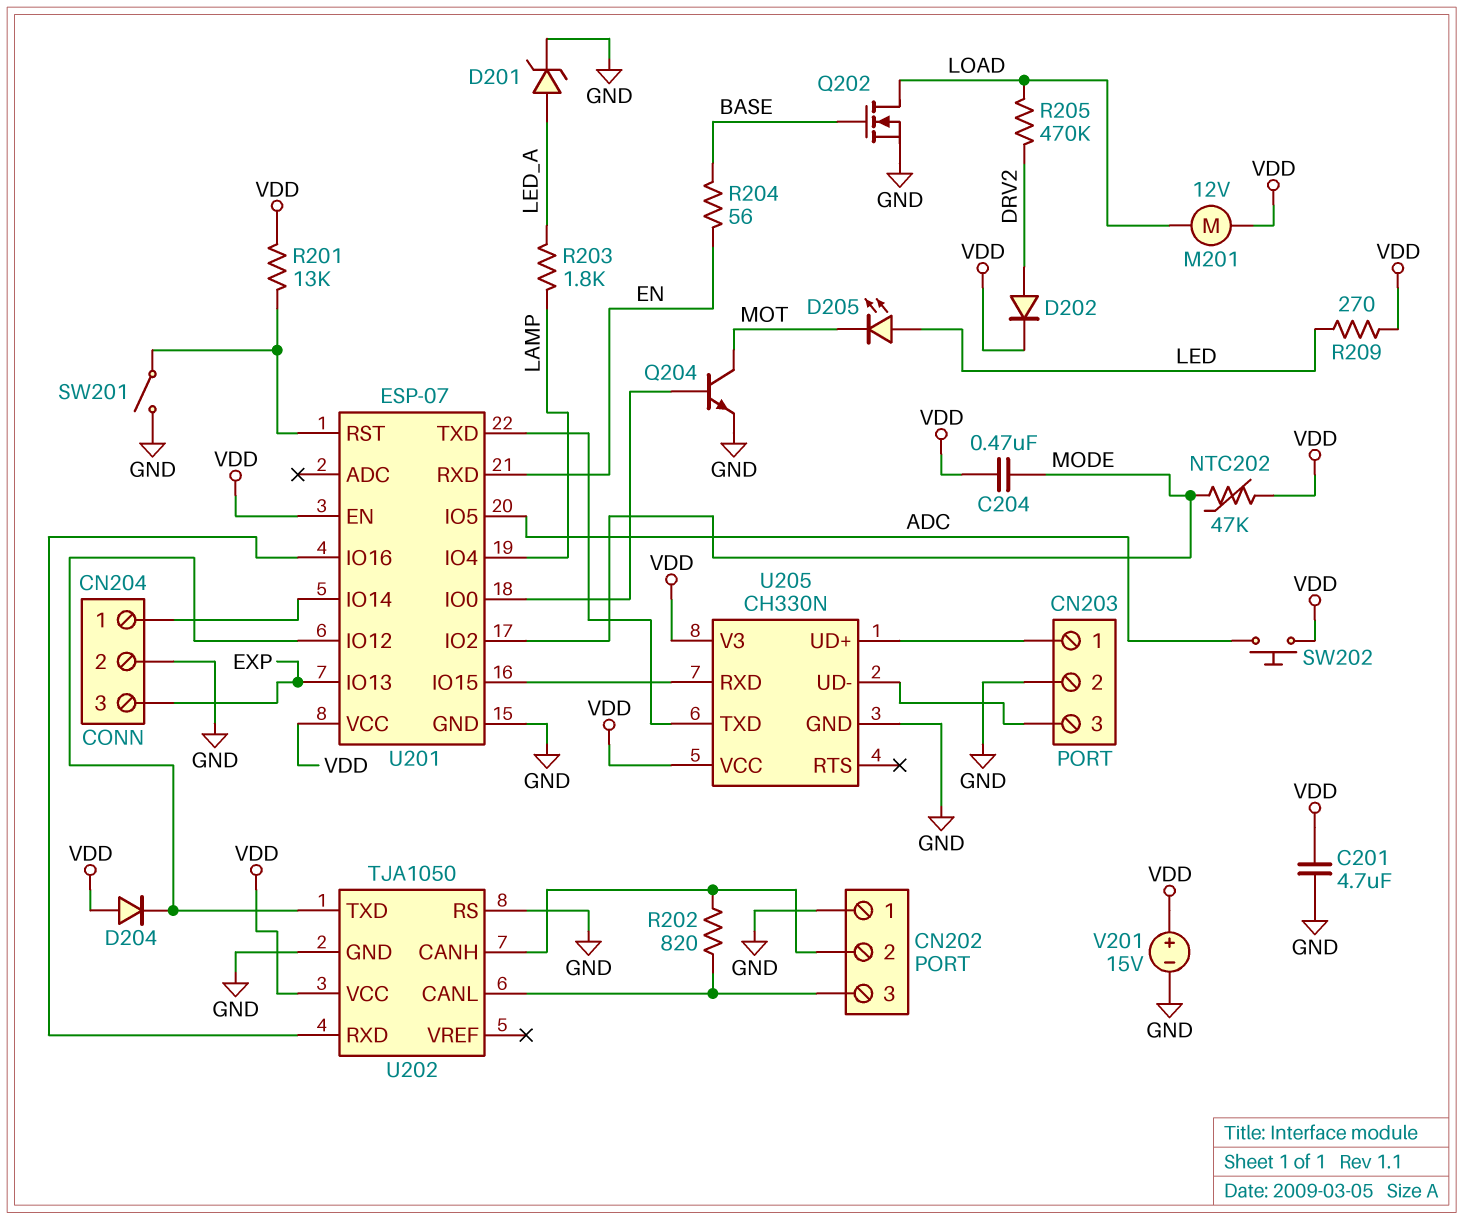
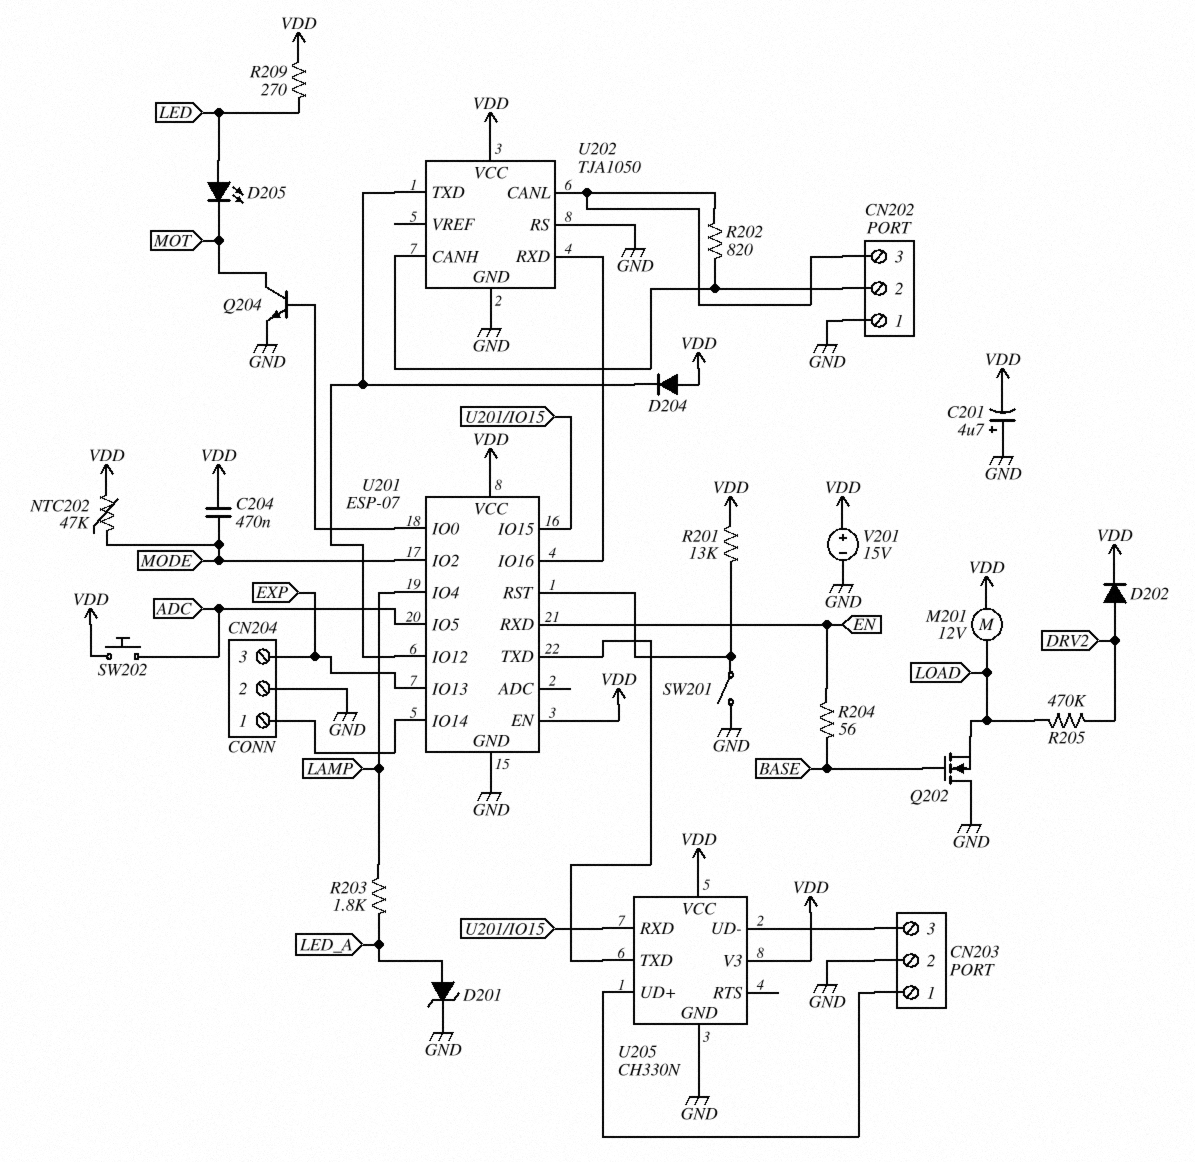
C201: 4.7uF (GND, VDD) -> 4.7uF (plus GND, minus VDD)
Q202: NMOS (G BASE, D LOAD, S GND) -> NMOS (G BASE, D GND, S LOAD)

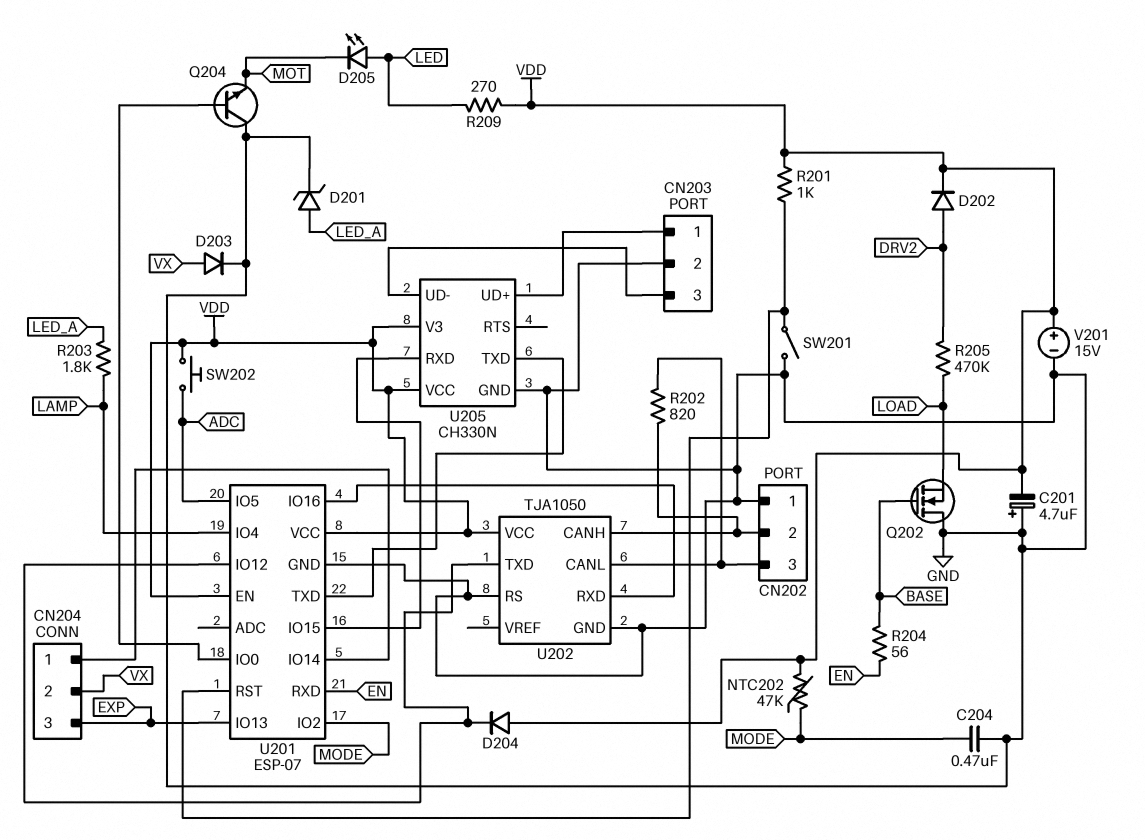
C204: 470nF (MODE, VDD) -> 470nF (GND, MODE)
CN204 pin 2: GND -> VX
D203: none -> diode (A VX, K GND)
M201: motor 12V (LOAD, VDD) -> none
Q204: NPN (B U201/IO0, C MOT, E GND) -> NPN (B U201/IO0, C GND, E MOT)
R201: 13k (U201/RST, VDD) -> 1k (U201/RST, VDD)

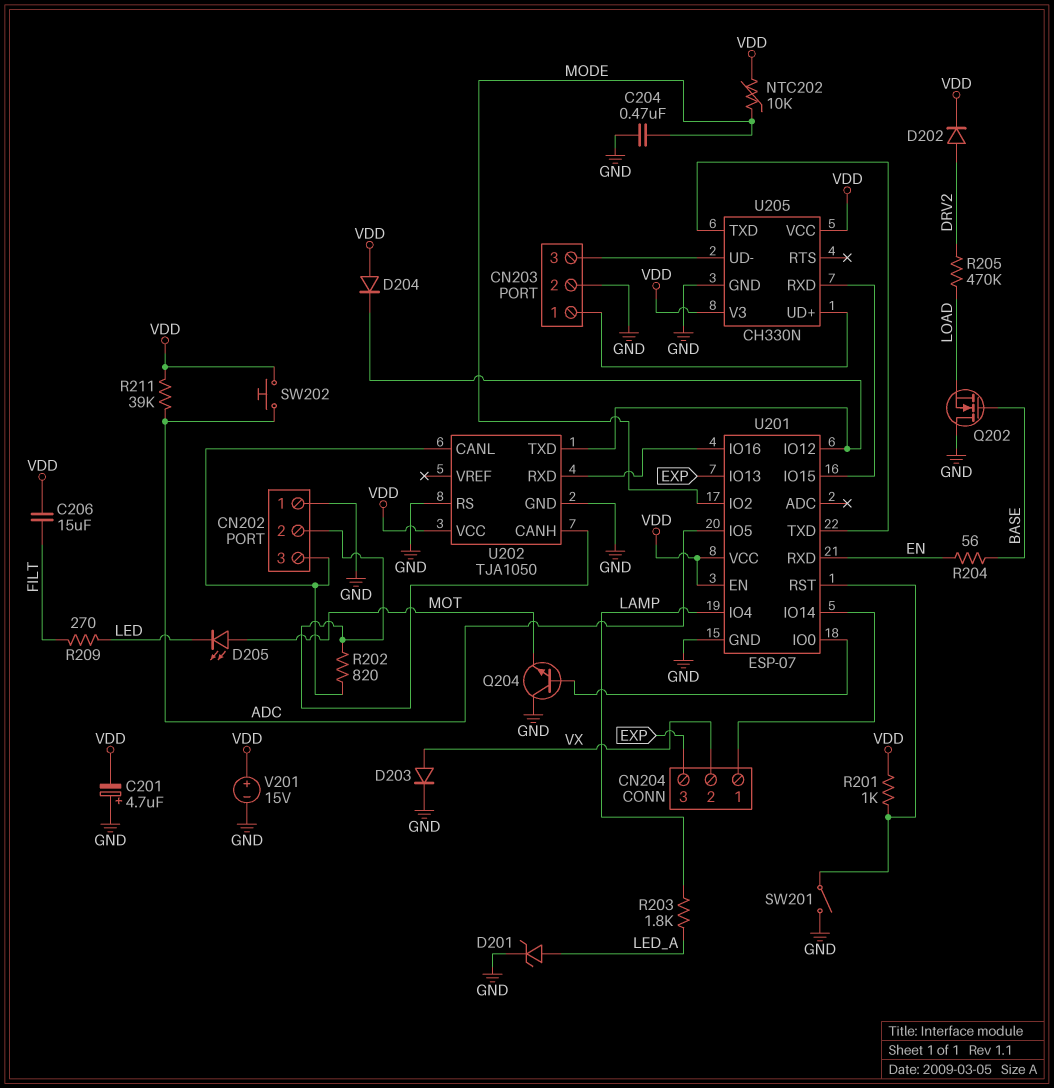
C206: none -> 15uF (FILT, VDD)
D205: LED (A LED, K MOT) -> LED (A MOT, K LED)
NTC202: 47k (MODE, VDD) -> 10k (MODE, VDD)
R209: 270 (LED, VDD) -> 270 (FILT, LED)
R211: none -> 39k (ADC, VDD)

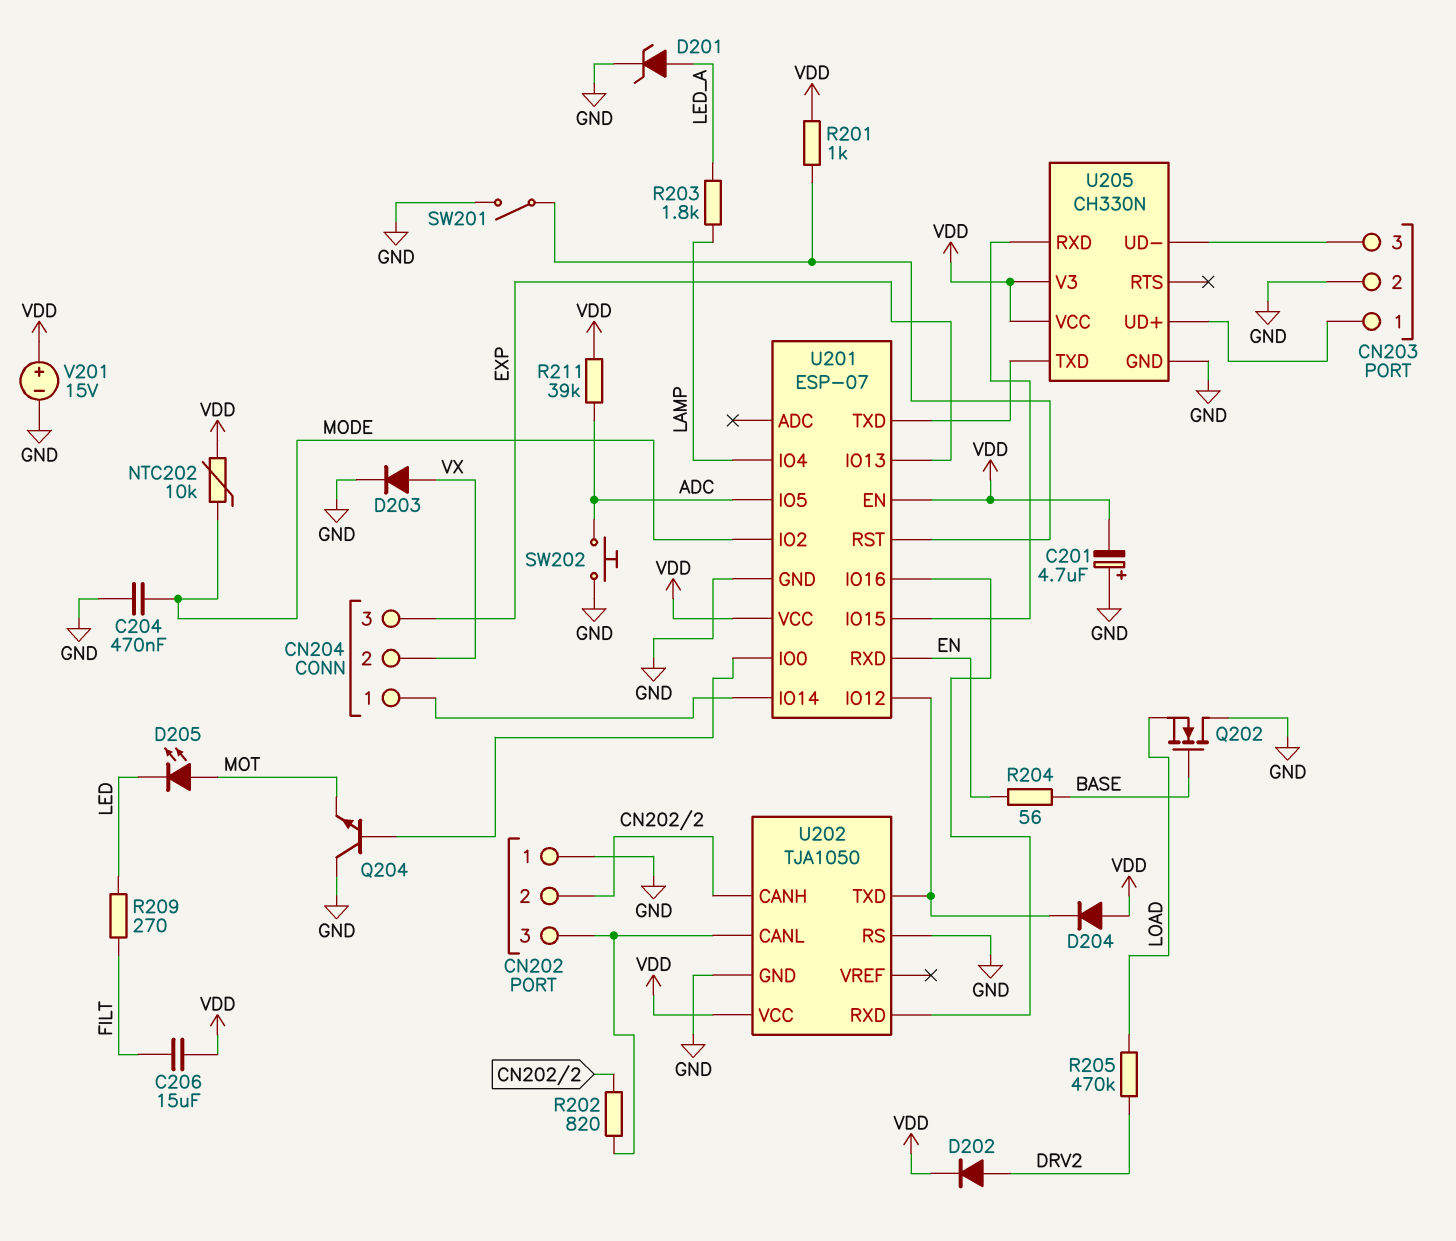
SW202: button (ADC, VDD) -> button (ADC, GND)

